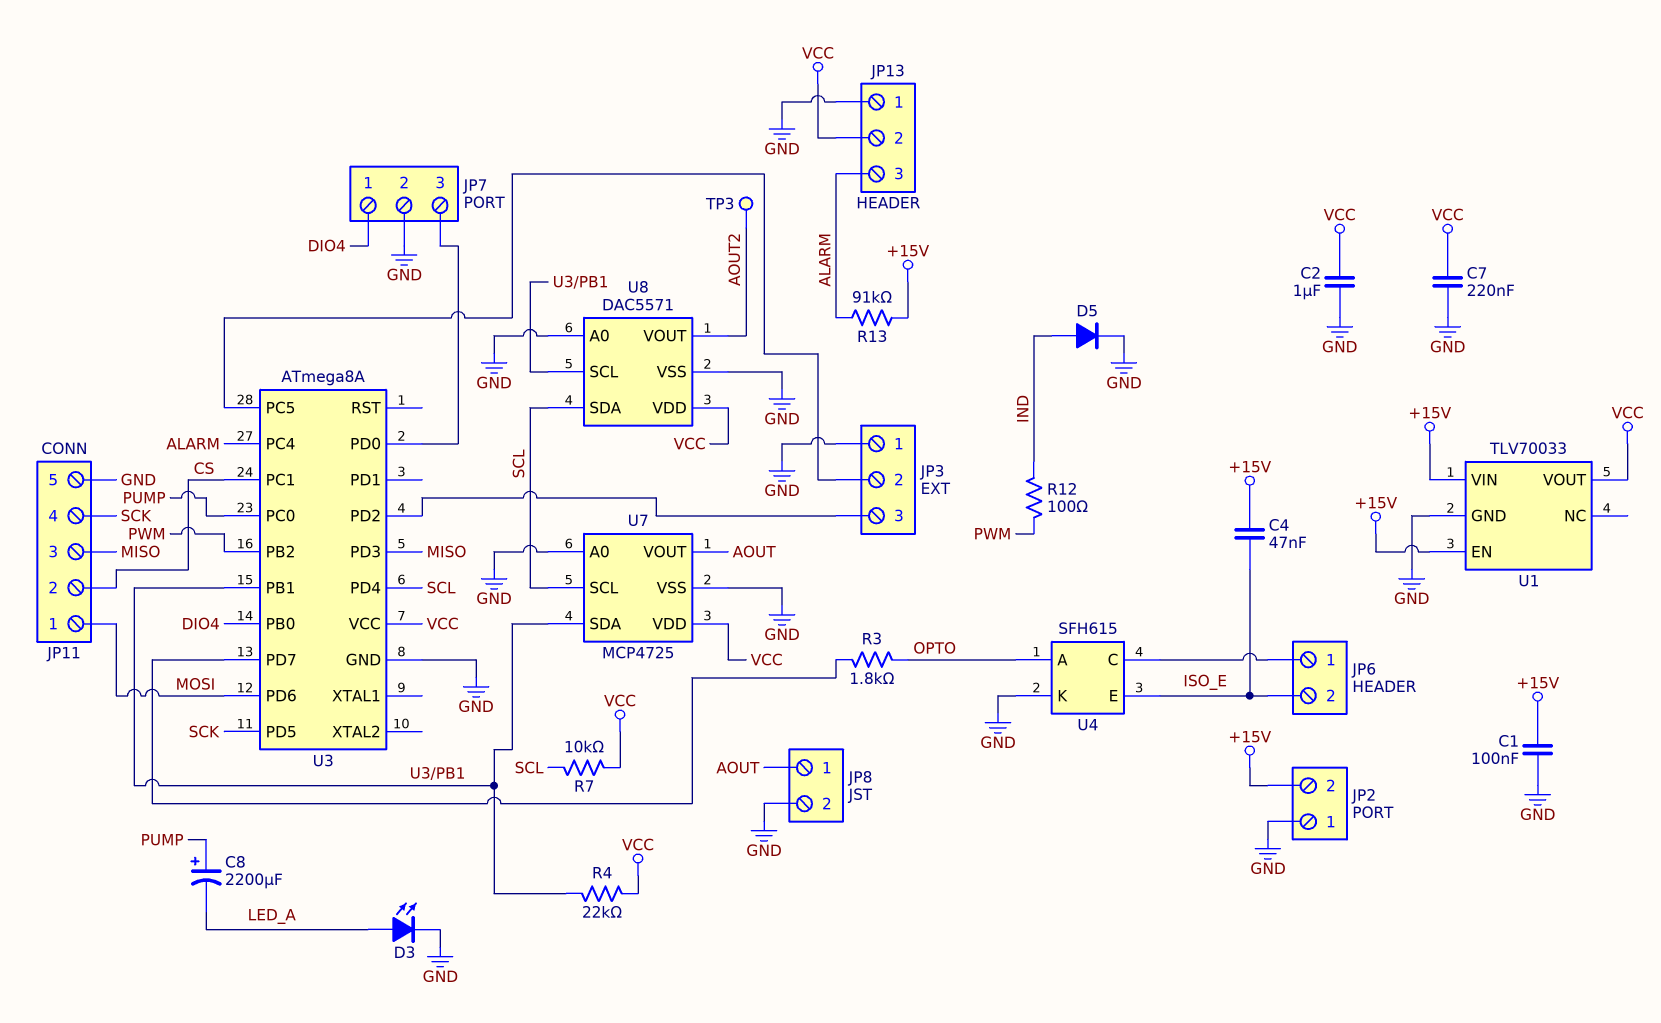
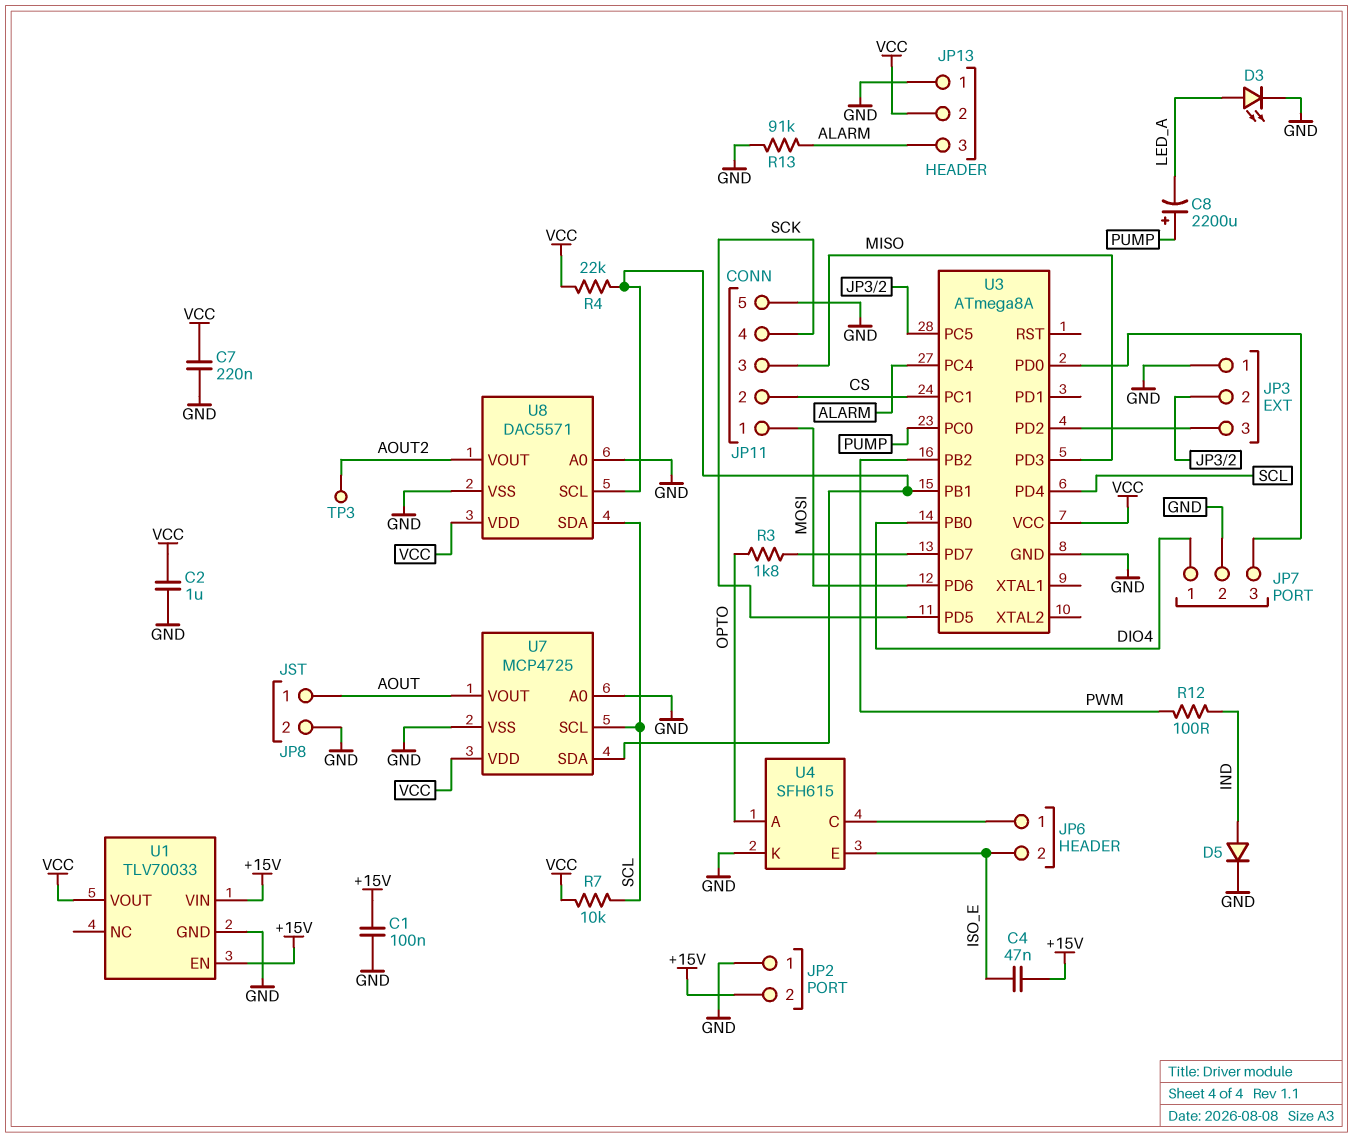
R13: 91k (+15V, ALARM) -> 91k (ALARM, GND)

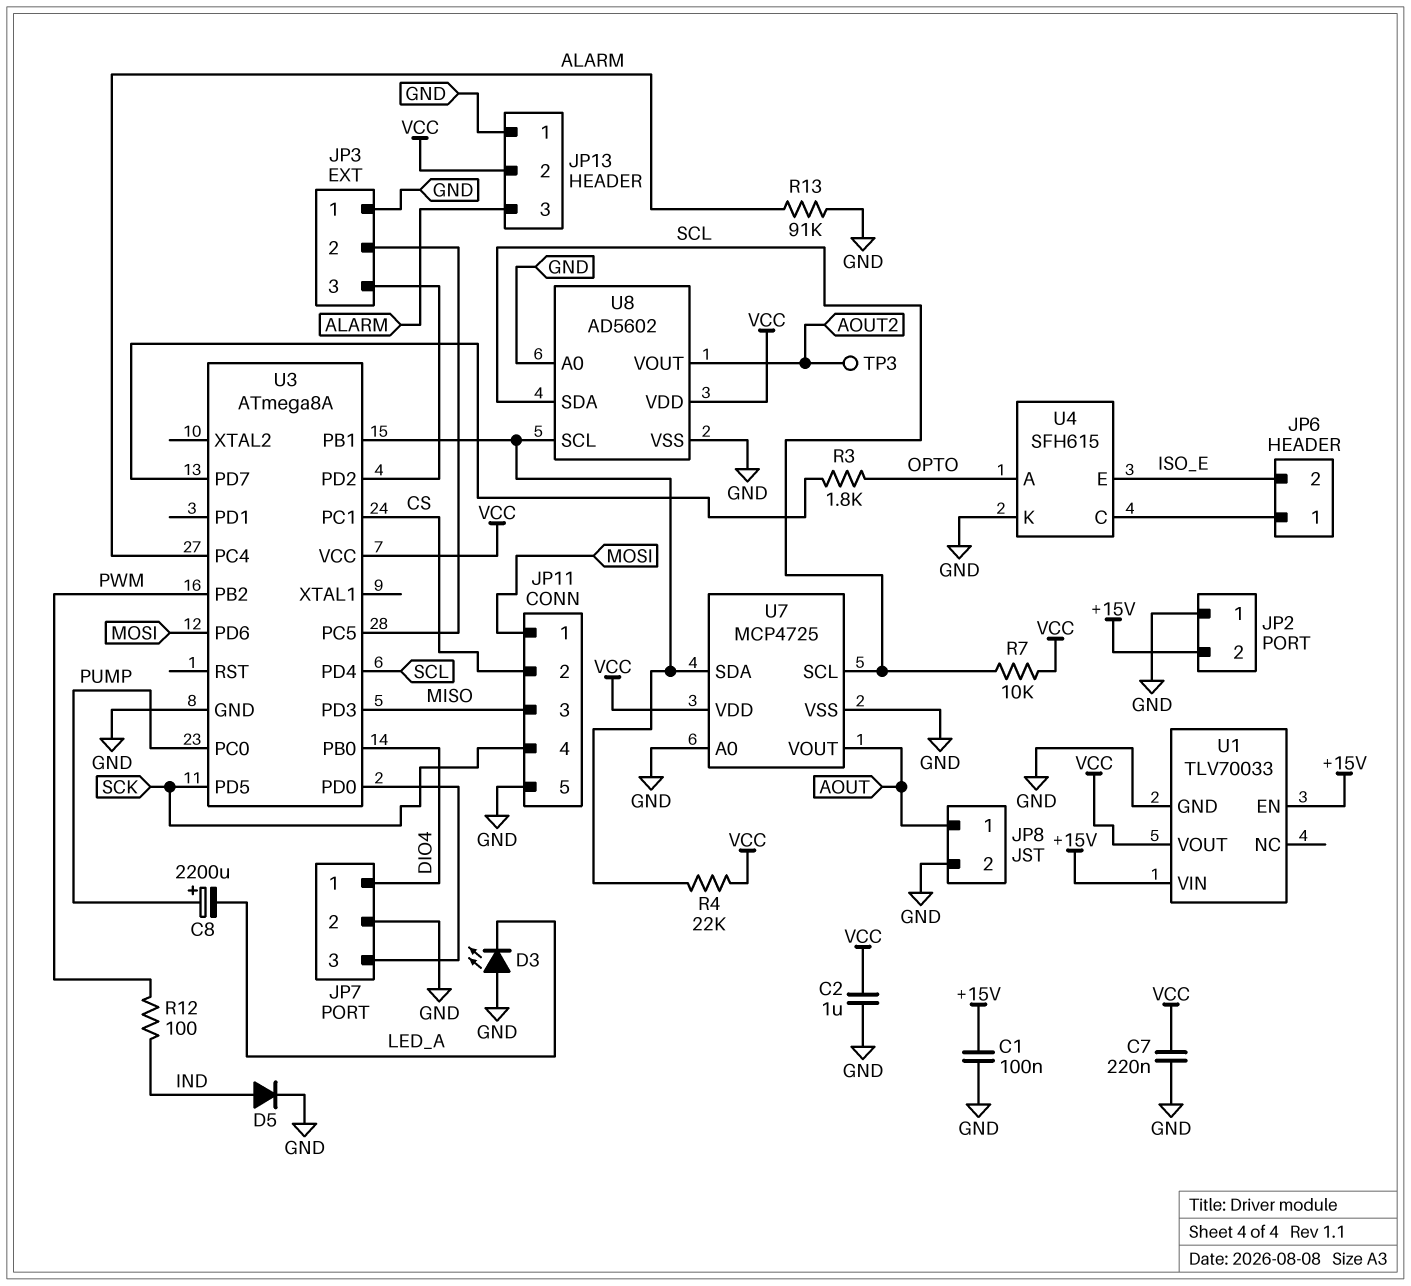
C4: 47nF (+15V, ISO_E) -> none
D3: LED (A LED_A, K GND) -> LED (A GND, K LED_A)
U8: DAC5571 -> AD5602

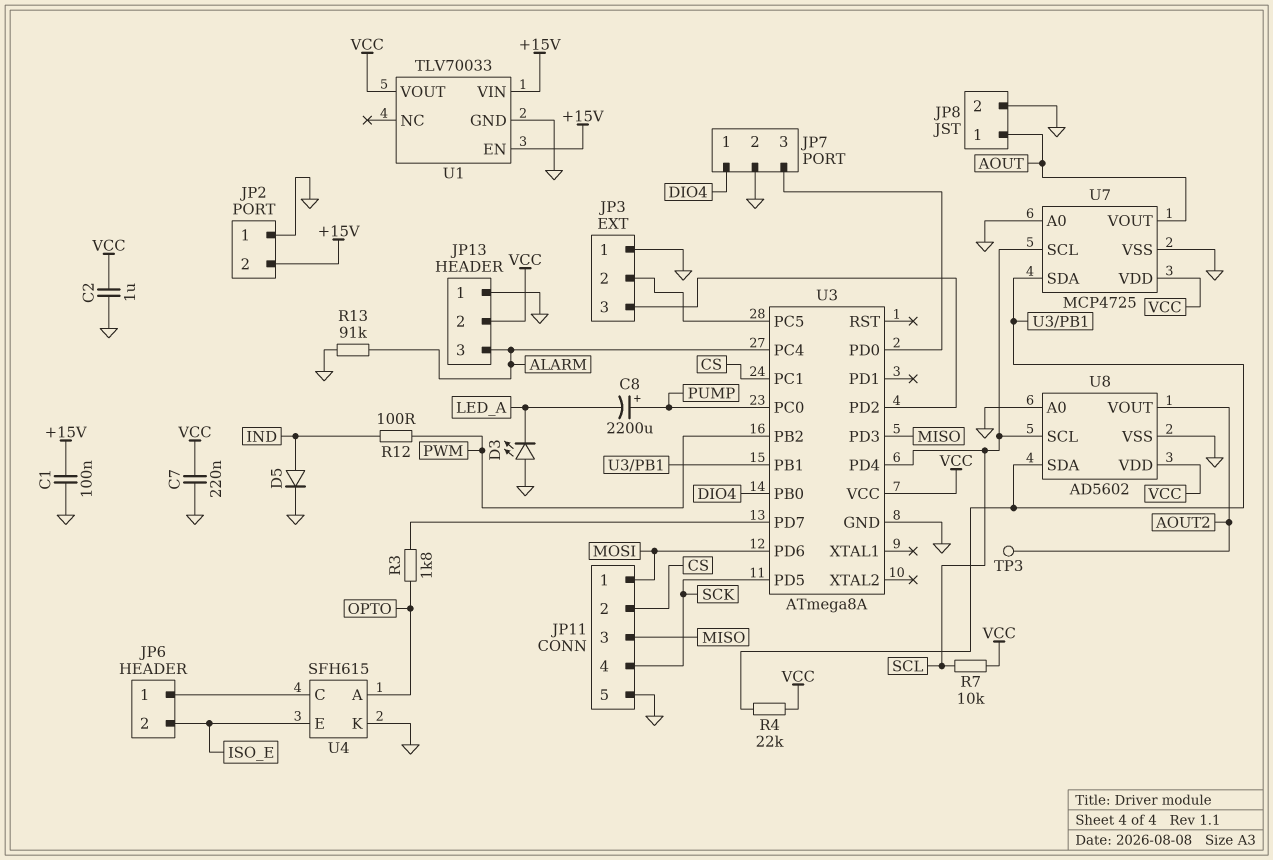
U8 pin SCL: U3/PB1 -> SCL
U8 pin SDA: SCL -> U3/PB1

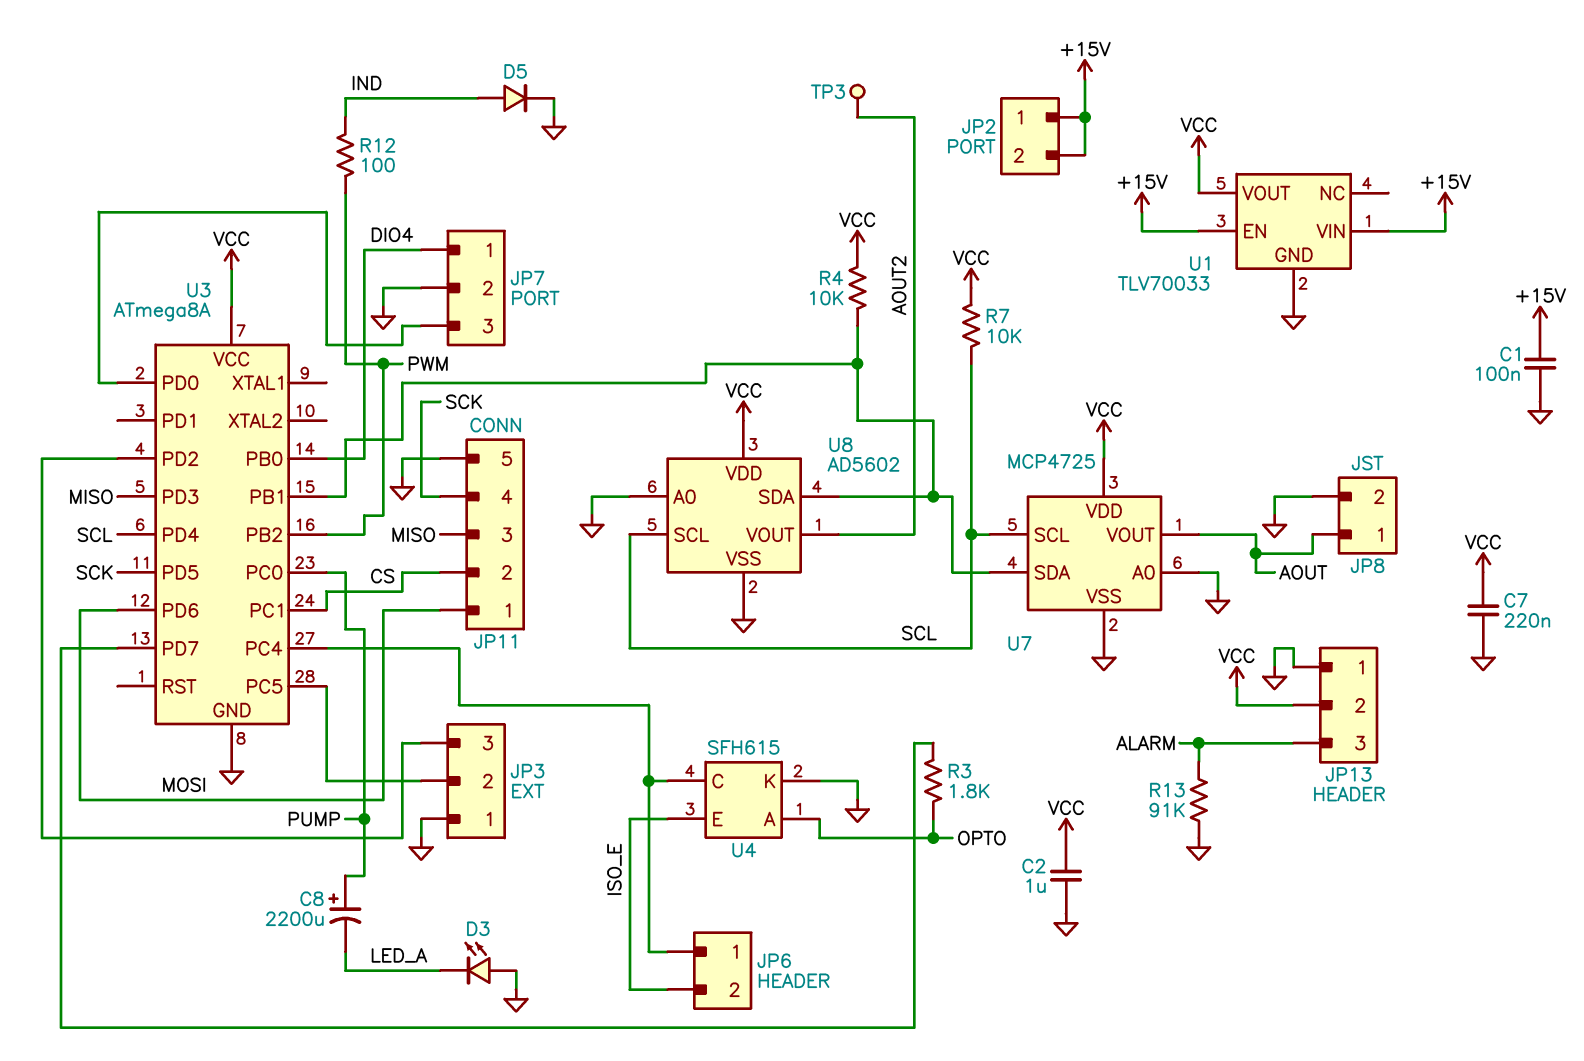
JP2 pin 1: GND -> +15V
R4: 22k (U3/PB1, VCC) -> 10k (U3/PB1, VCC)
U3 pin PC4: ALARM -> JP6/1

